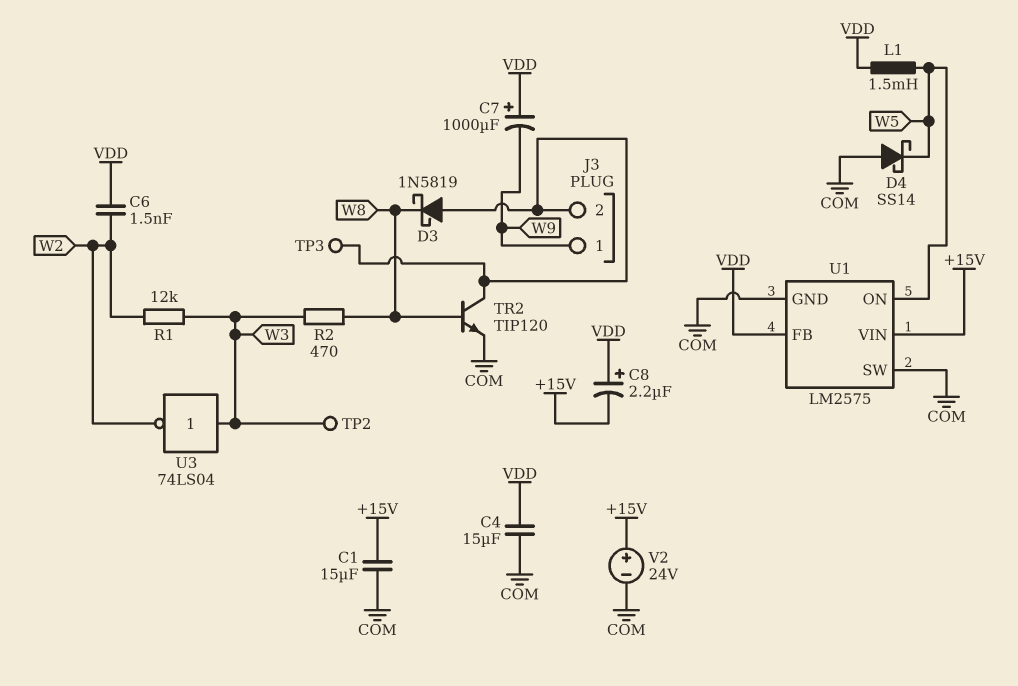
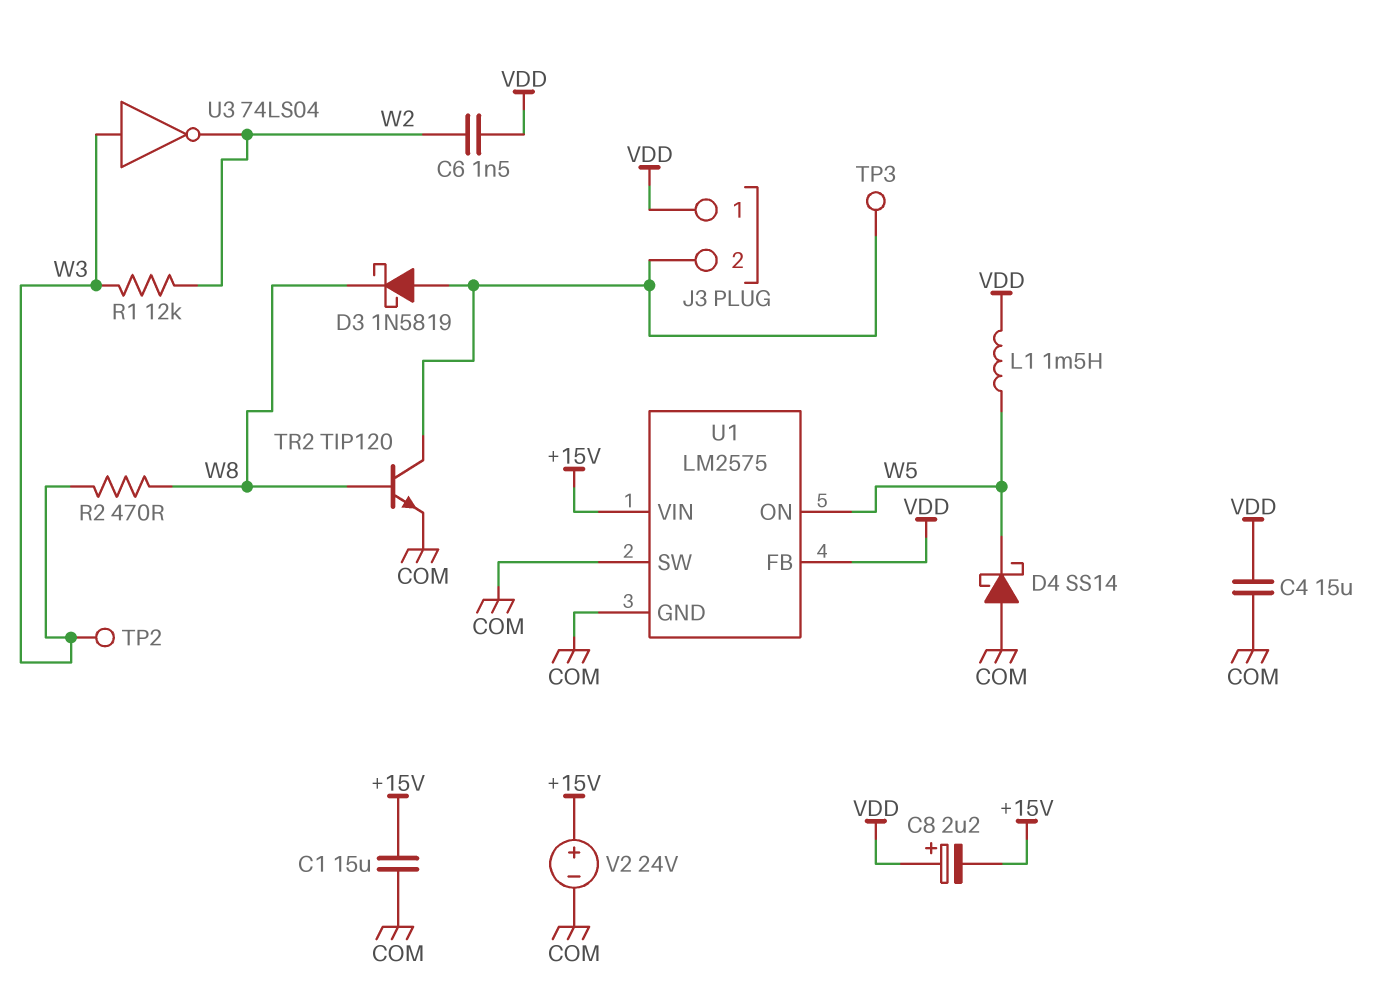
C7: 1000uF (plus VDD, minus W9) -> none
J3 pin 1: W9 -> VDD

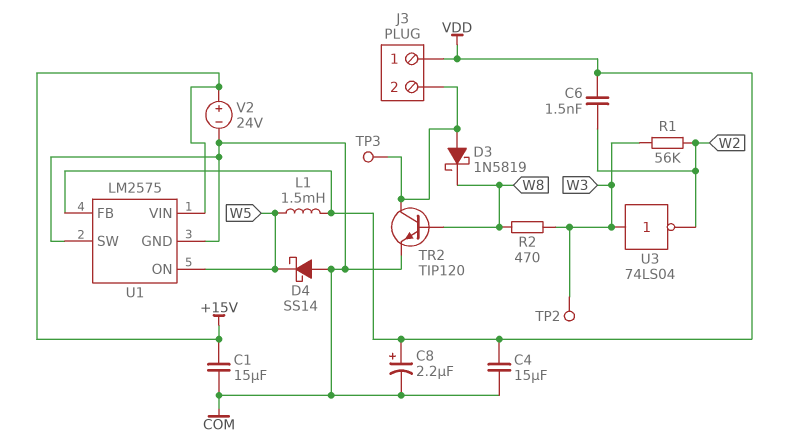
C8: 2.2uF (plus VDD, minus +15V) -> 2.2uF (plus VDD, minus COM)
R1: 12k (W2, W3) -> 56k (W2, W3)

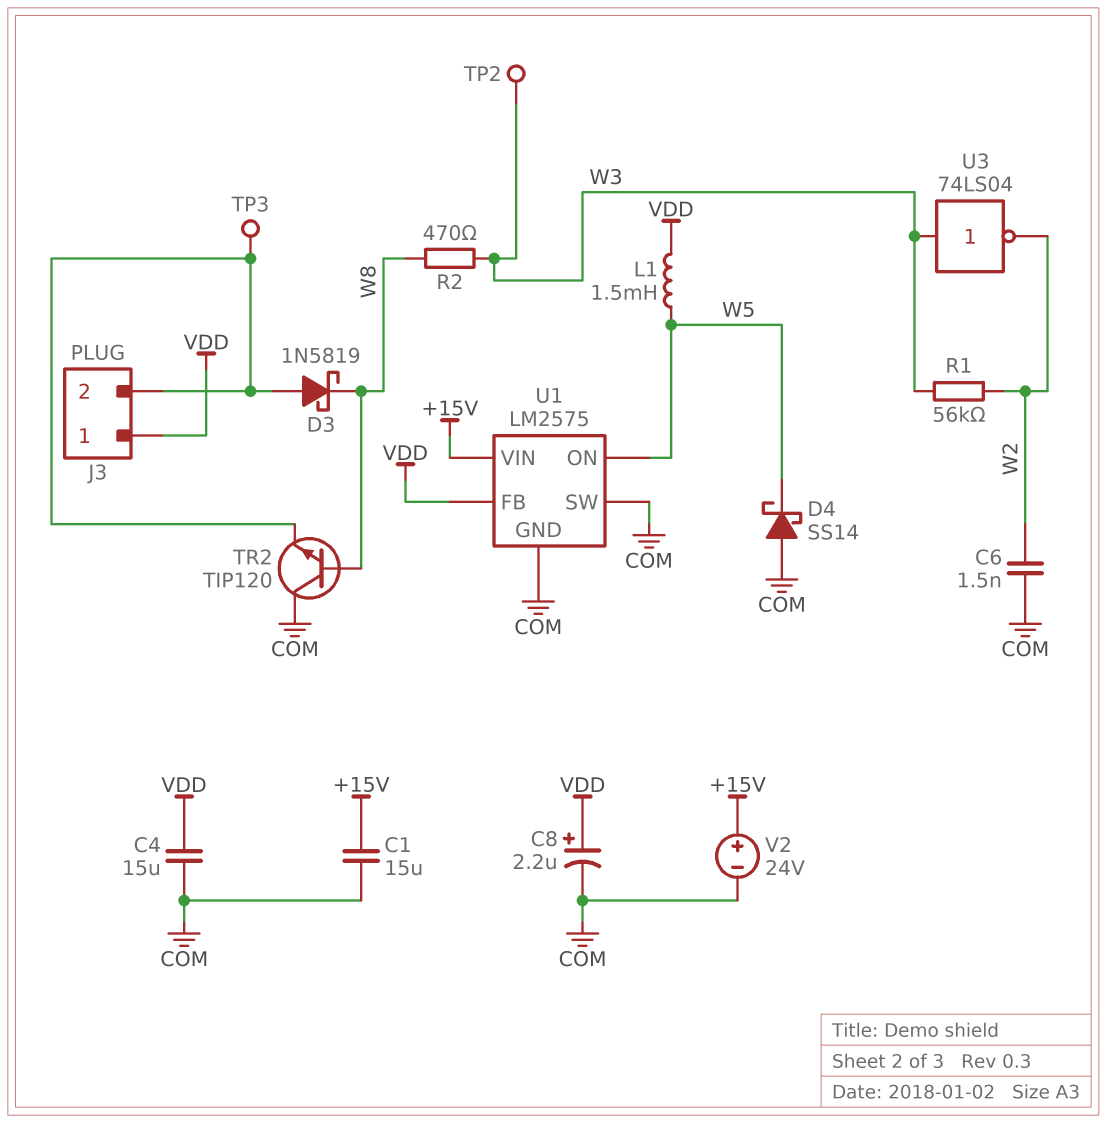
C6: 1.5nF (VDD, W2) -> 1.5nF (COM, W2)
TR2: NPN TIP120 (B W8, C J3/2, E COM) -> NPN TIP120 (B W8, C COM, E J3/2)

